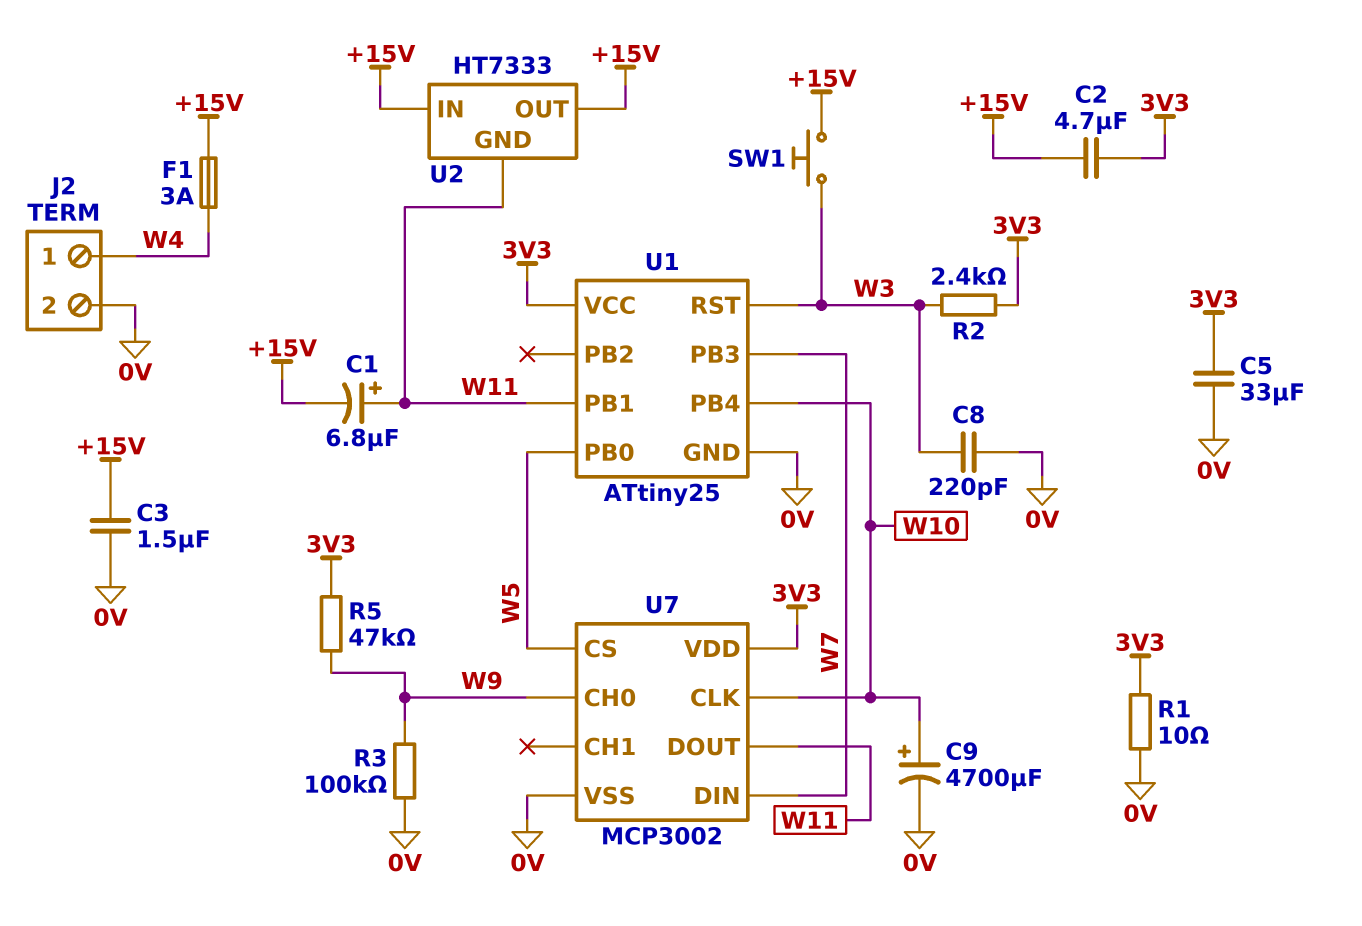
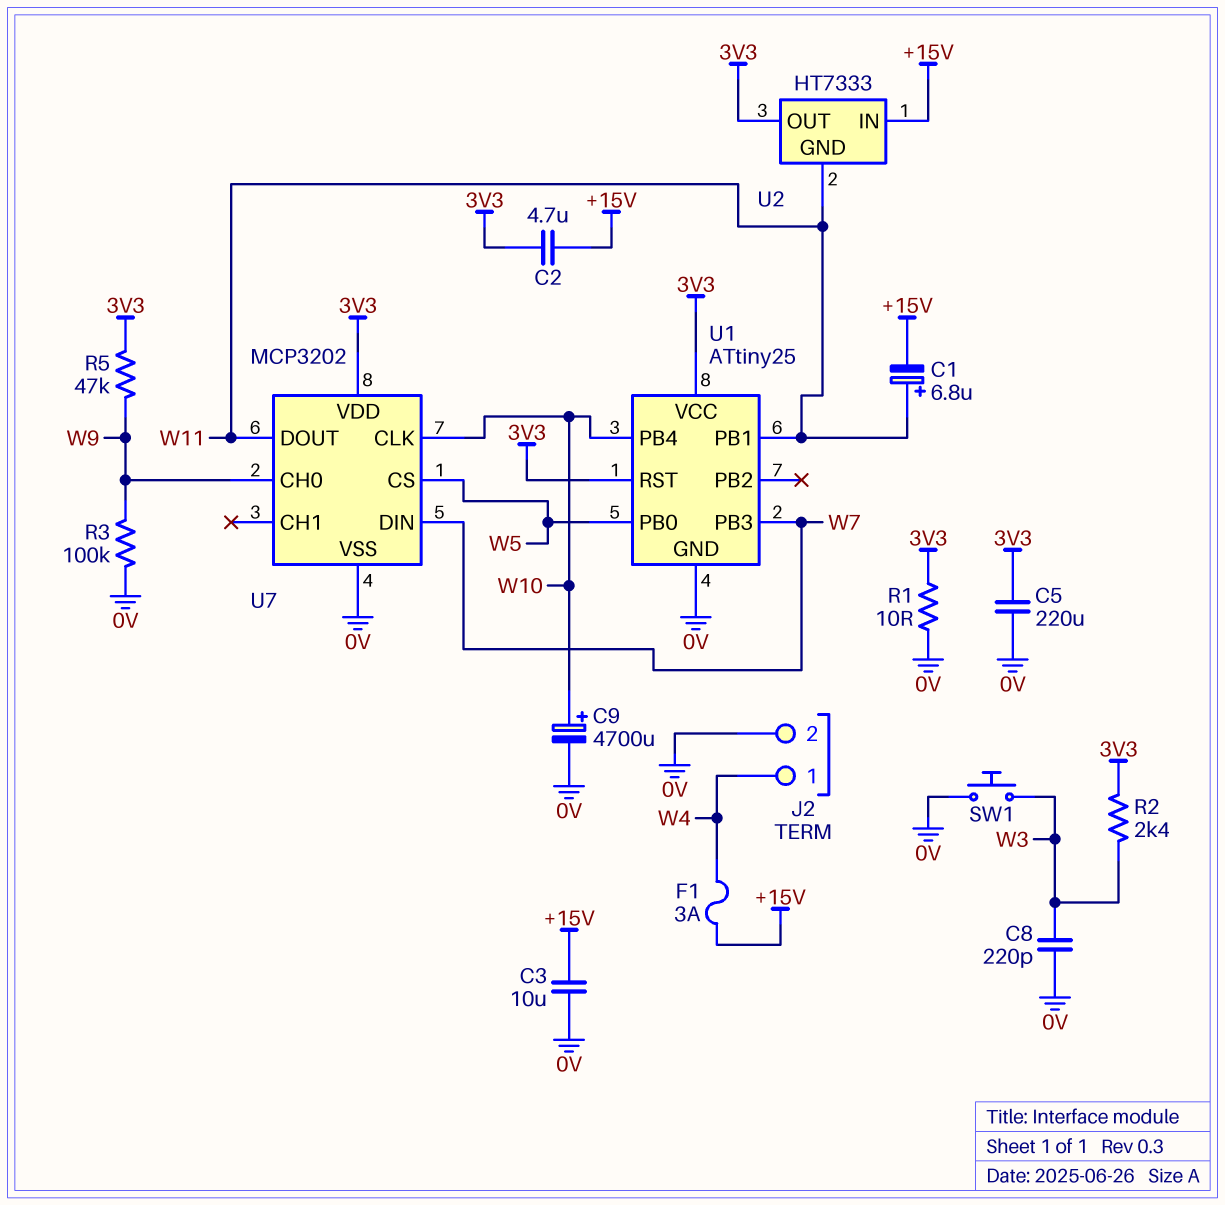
C3: 1.5uF (+15V, 0V) -> 10uF (+15V, 0V)
C5: 33uF (0V, 3V3) -> 220uF (0V, 3V3)
SW1: button (+15V, W3) -> button (0V, W3)
U1 pin RST: W3 -> 3V3
U2 pin OUT: +15V -> 3V3
U7: MCP3002 -> MCP3202

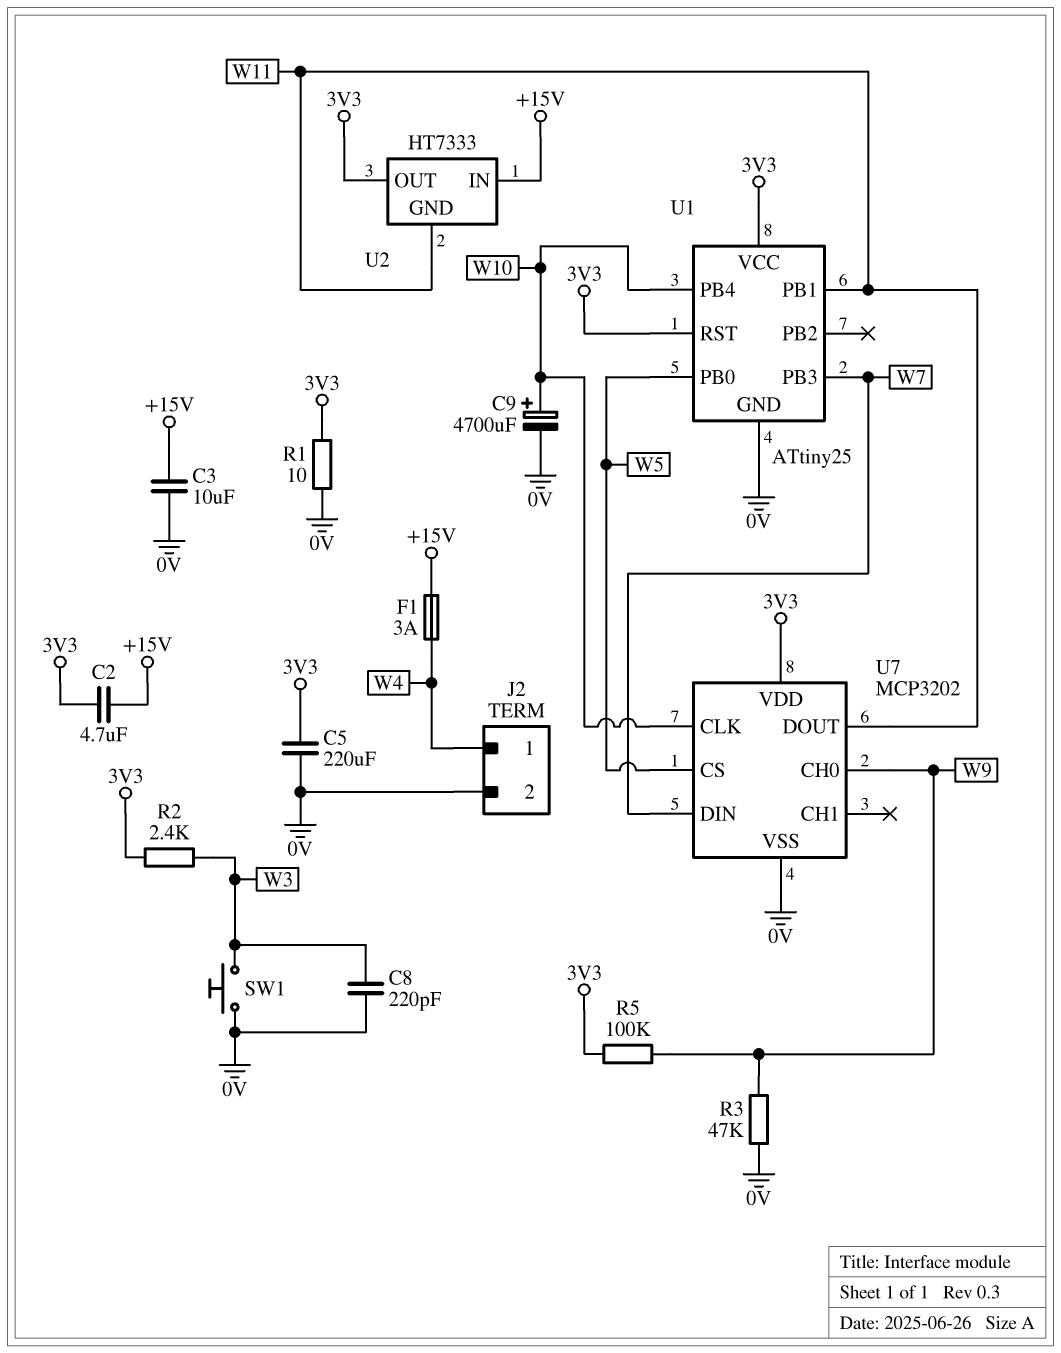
C1: 6.8uF (plus W11, minus +15V) -> none
R3: 100k (0V, W9) -> 47k (0V, W9)
R5: 47k (3V3, W9) -> 100k (3V3, W9)

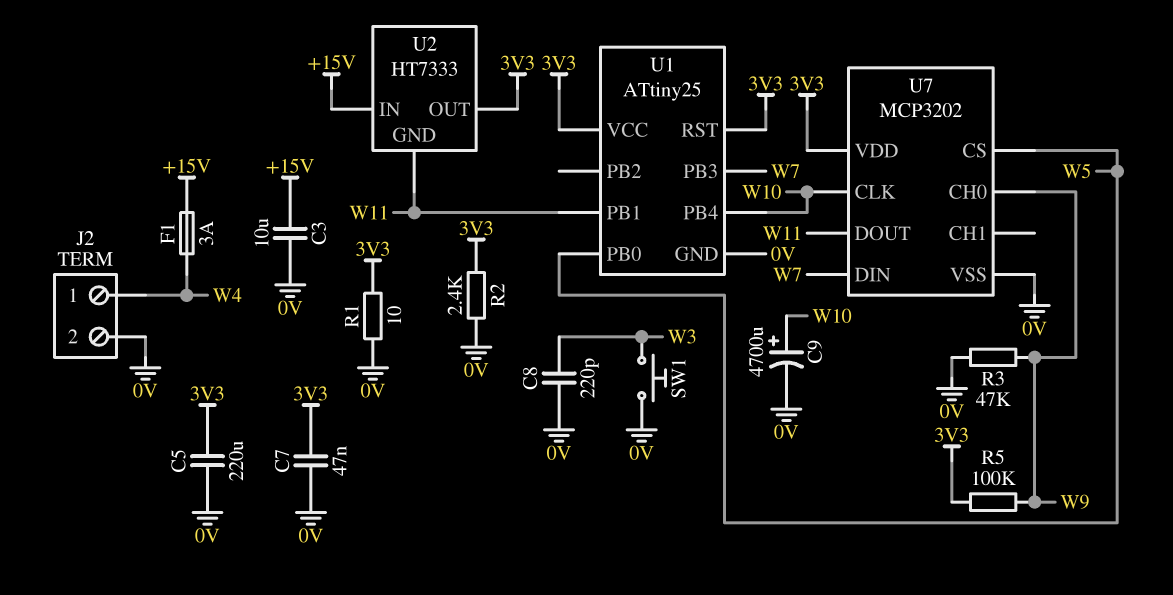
C2: 4.7uF (+15V, 3V3) -> none
C7: none -> 47nF (0V, 3V3)
R2: 2.4k (3V3, W3) -> 2.4k (0V, 3V3)

